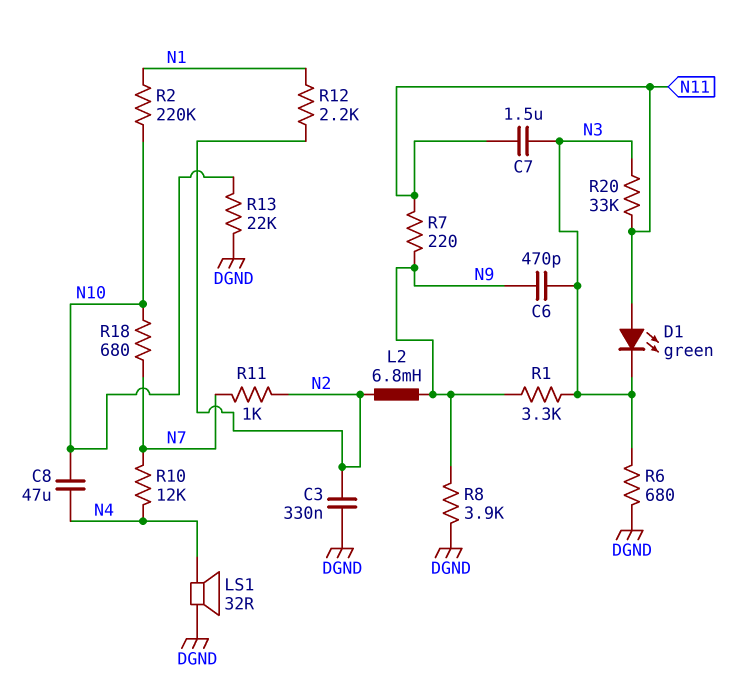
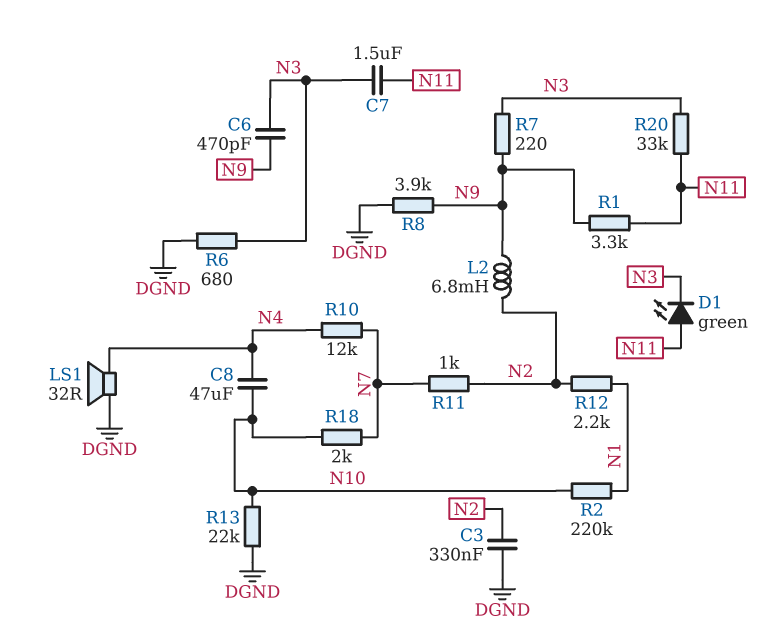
R1: 3.3k (N3, N9) -> 3.3k (N9, N11)
R7: 220 (N9, N11) -> 220 (N3, N9)
R18: 680 (N7, N10) -> 2k (N7, N10)

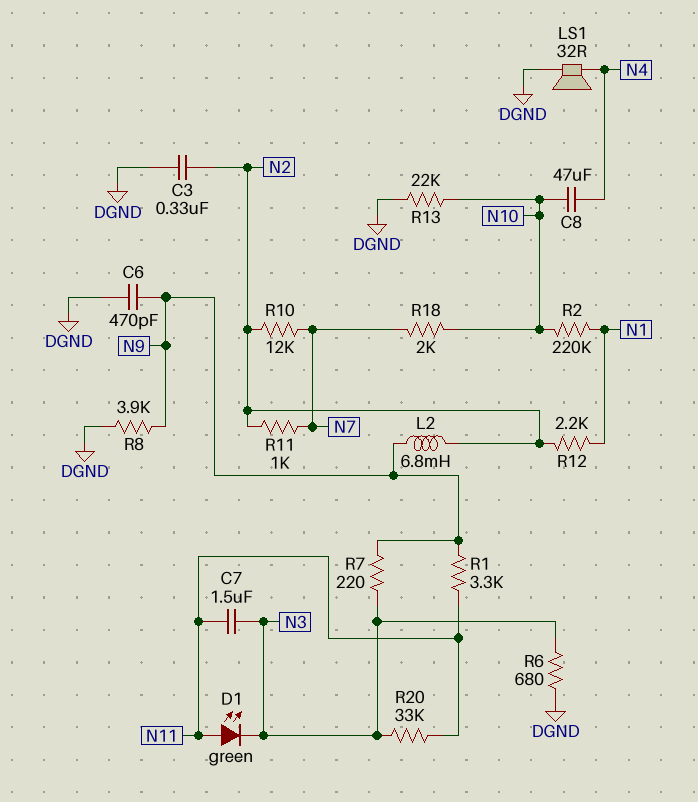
C6: 470pF (N3, N9) -> 470pF (DGND, N9)
R10: 12k (N4, N7) -> 12k (N2, N7)

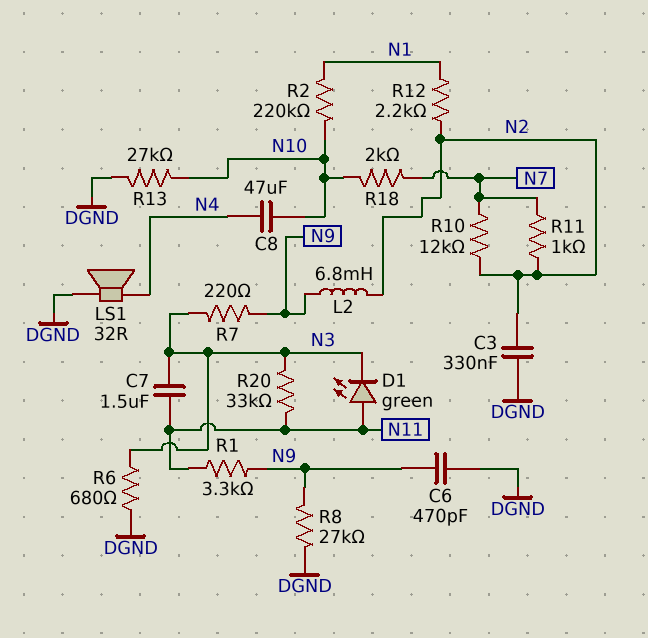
R8: 3.9k (DGND, N9) -> 27k (DGND, N9)
R13: 22k (DGND, N10) -> 27k (DGND, N10)

